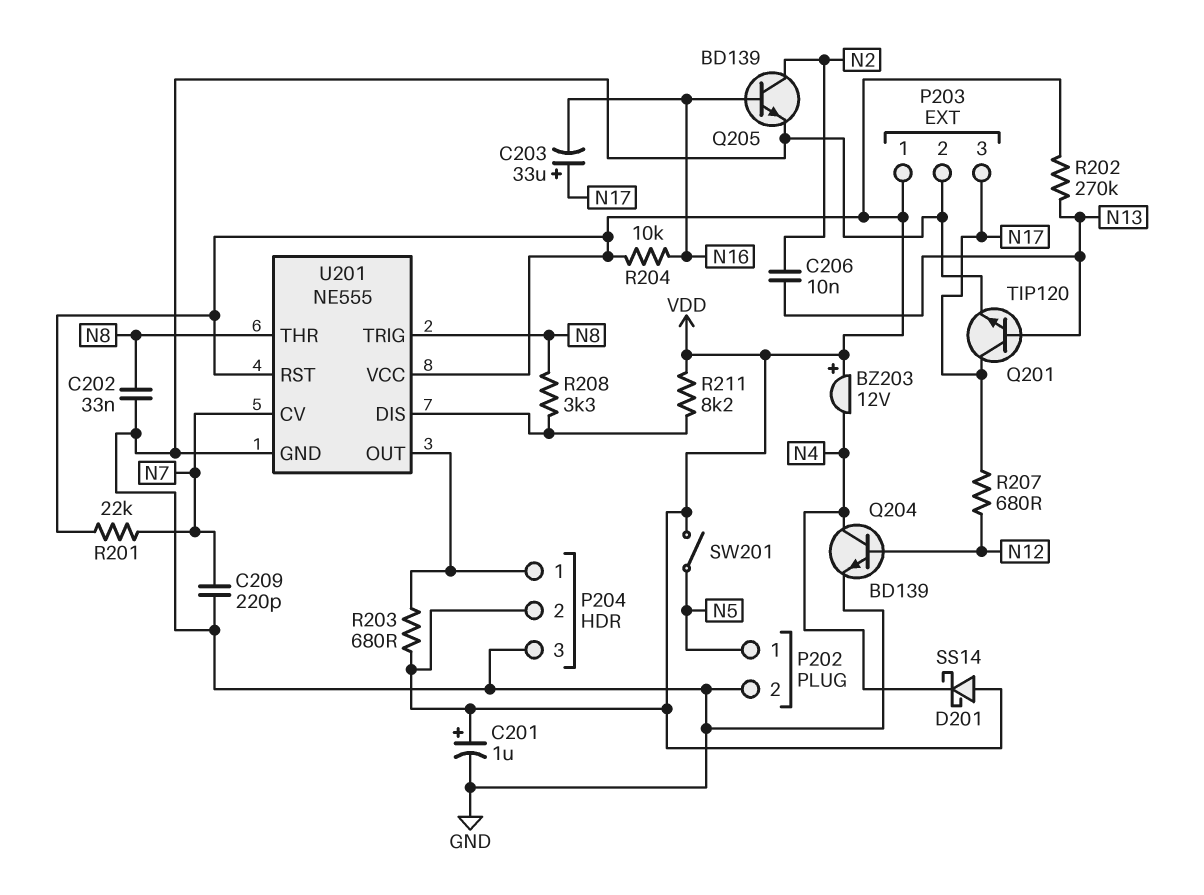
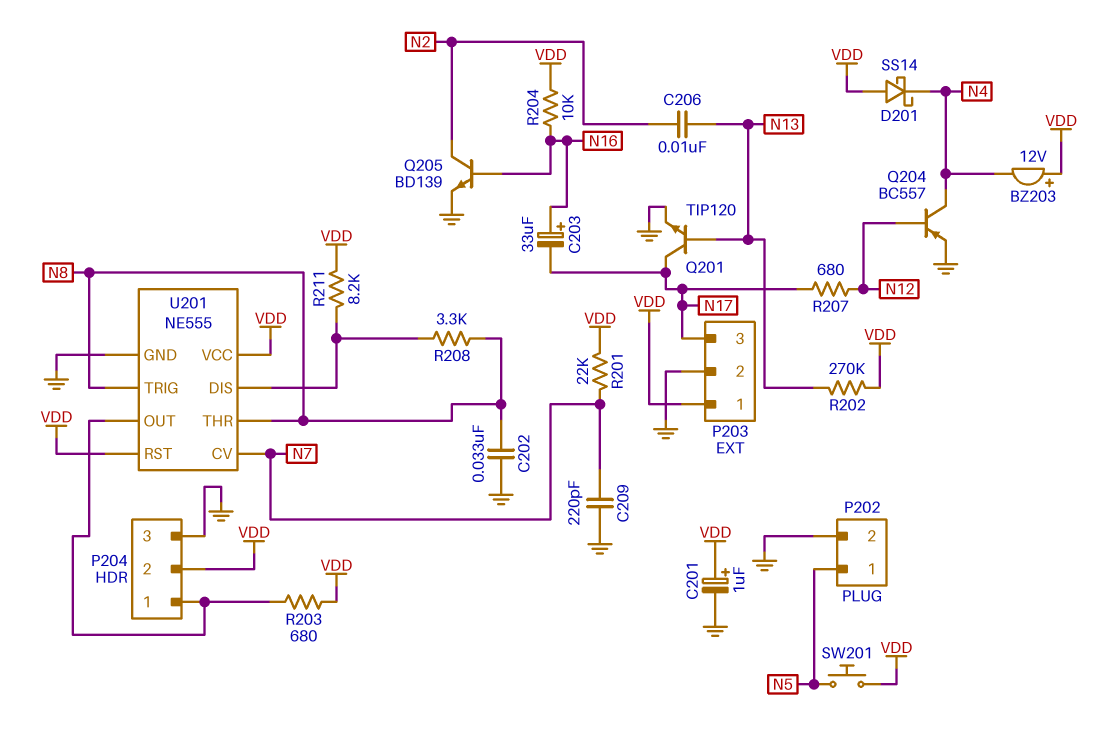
C203: 33uF (plus N17, minus N16) -> 33uF (plus N16, minus N17)
Q204: NPN BD139 (B N12, C N4, E GND) -> PNP BC557 (B N12, C N4, E GND)
SW201: switch (N5, VDD) -> button (N5, VDD)

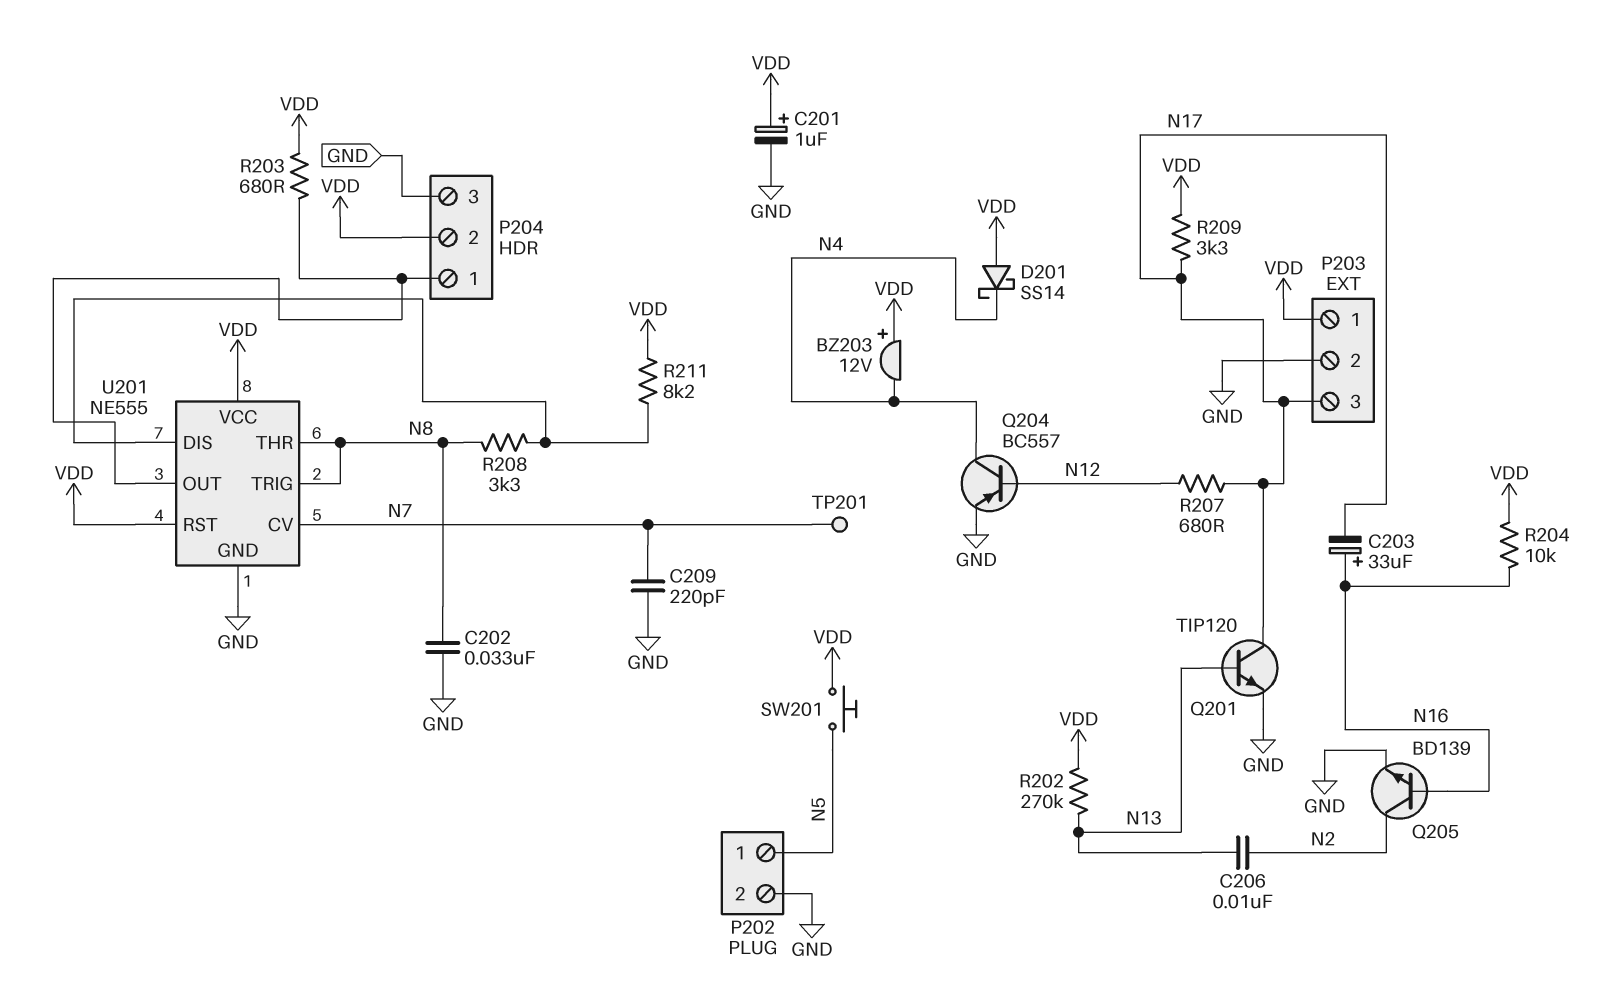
R201: 22k (N7, VDD) -> none
R209: none -> 3.3k (N17, VDD)
TP201: none -> test point (N7)

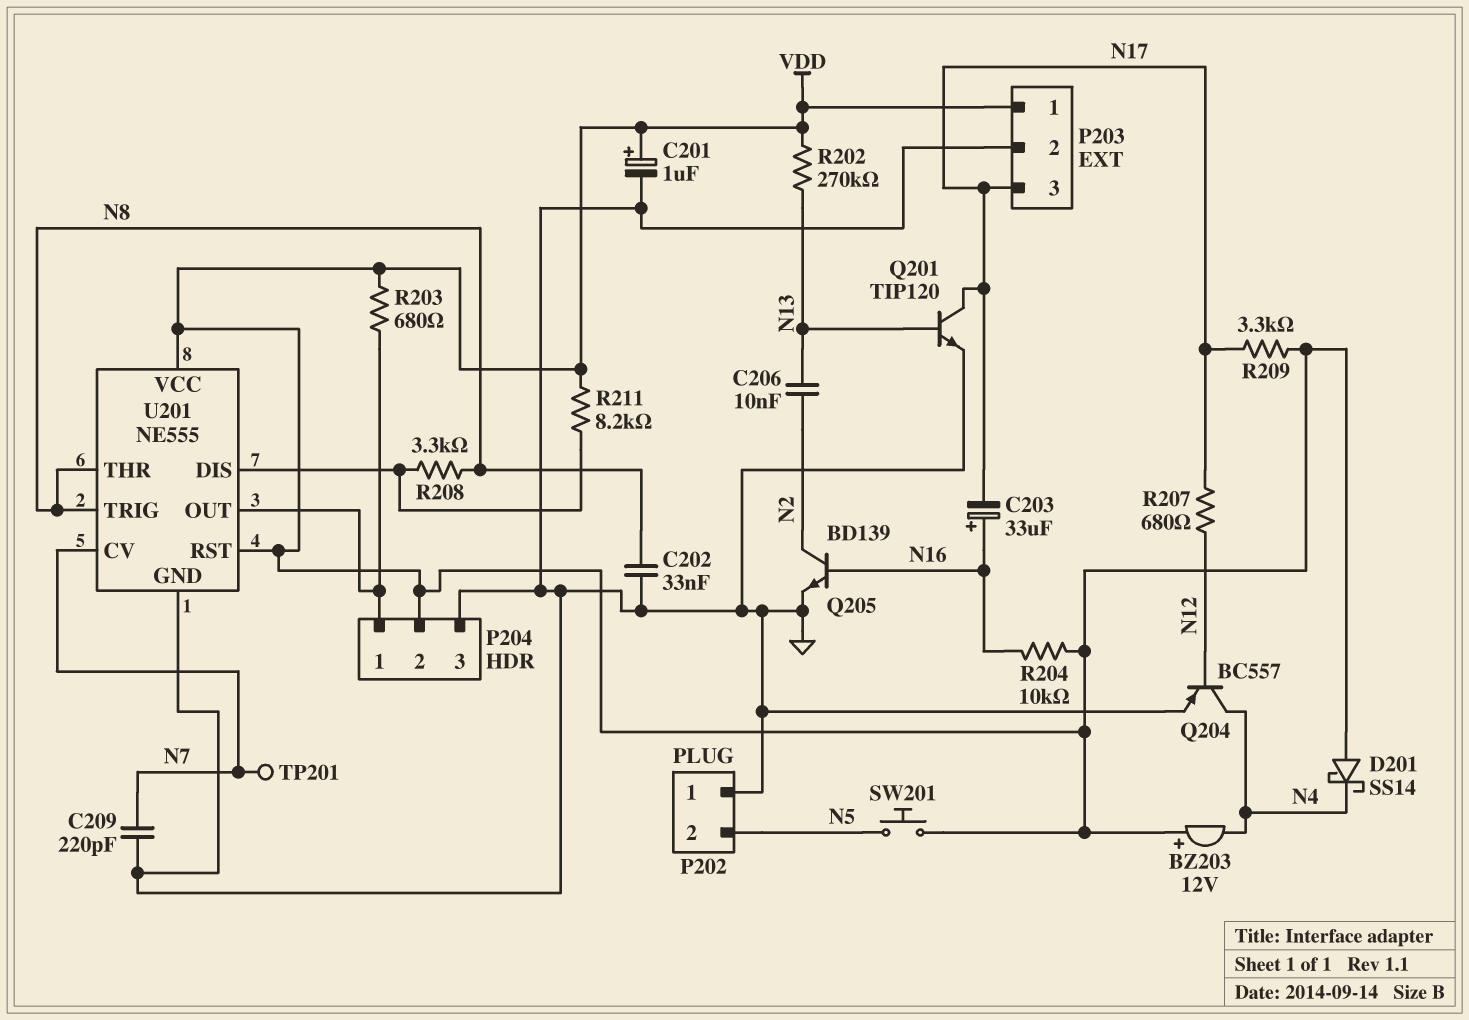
P202 pin 1: N5 -> GND
P202 pin 2: GND -> N5

